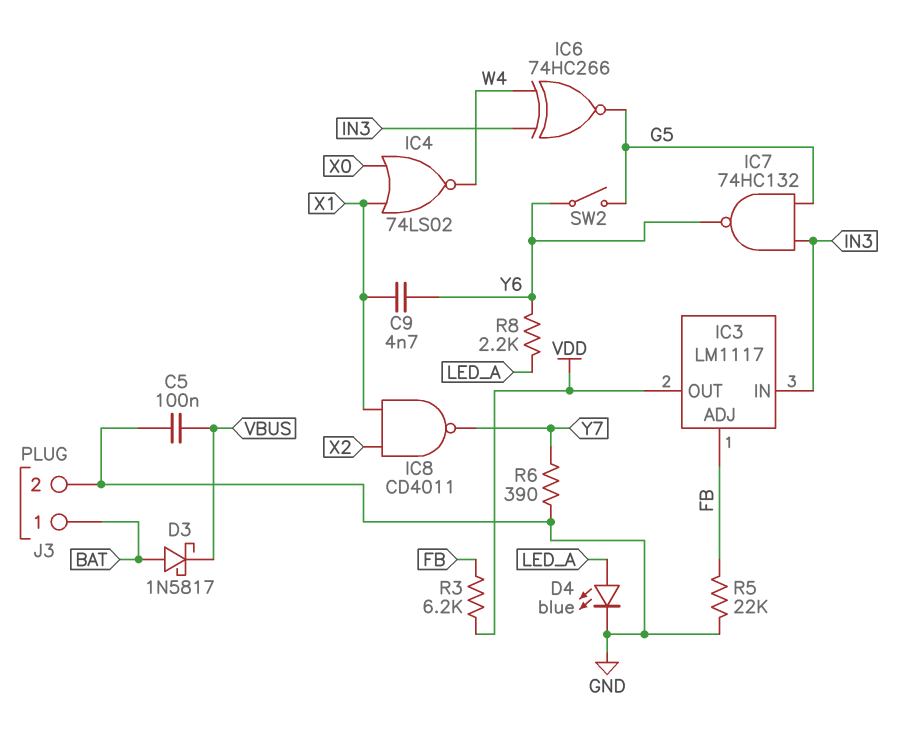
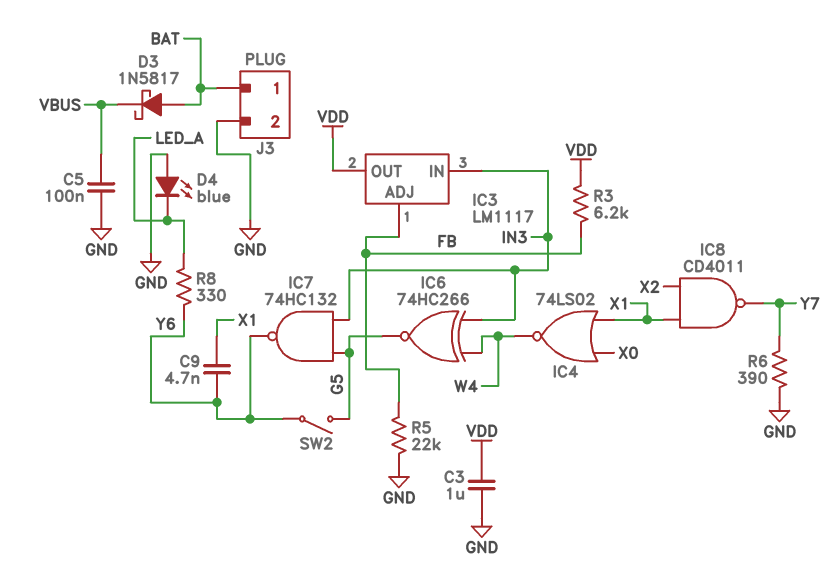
C3: none -> 1uF (GND, VDD)
D4: LED blue (A LED_A, K GND) -> LED blue (A GND, K LED_A)
R8: 2.2k (LED_A, Y6) -> 330 (LED_A, Y6)

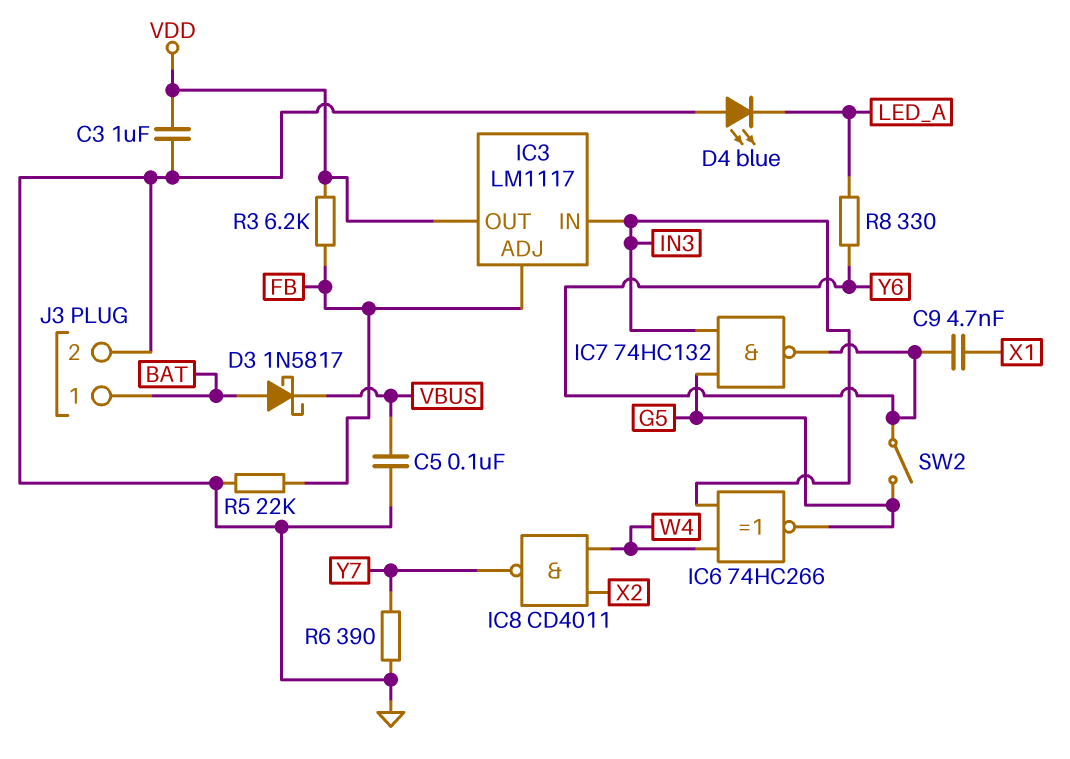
IC4: NOR 74LS02 (in X0, in X1, out W4) -> none
IC8: NAND CD4011 (in X1, in X2, out Y7) -> NAND CD4011 (in W4, in X2, out Y7)

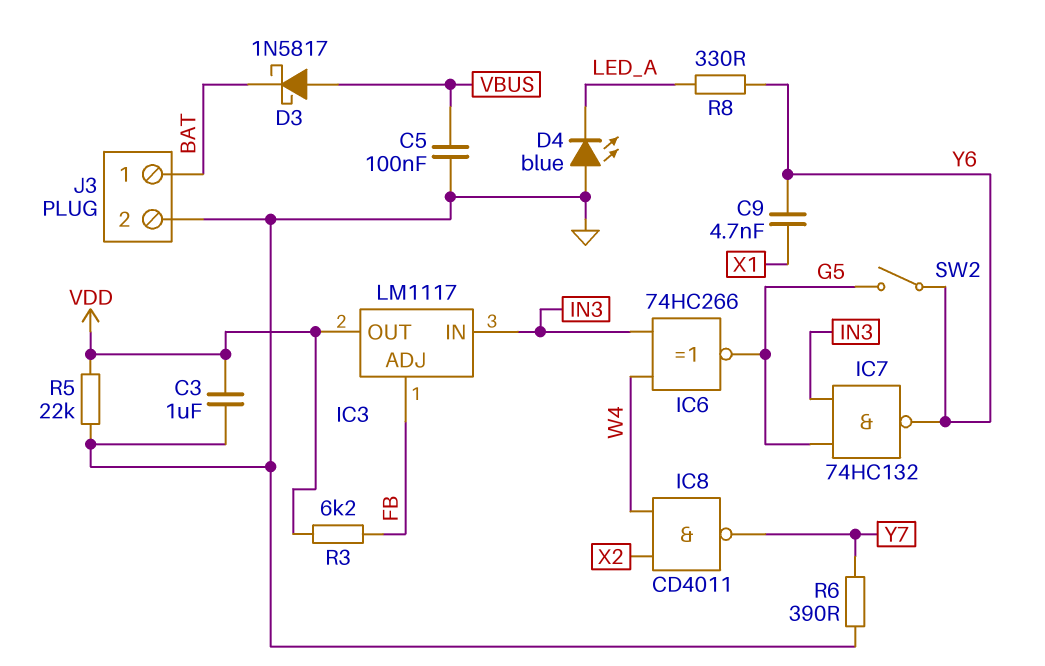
D3: schottky 1N5817 (A BAT, K VBUS) -> schottky 1N5817 (A VBUS, K BAT)
R5: 22k (FB, GND) -> 22k (GND, VDD)

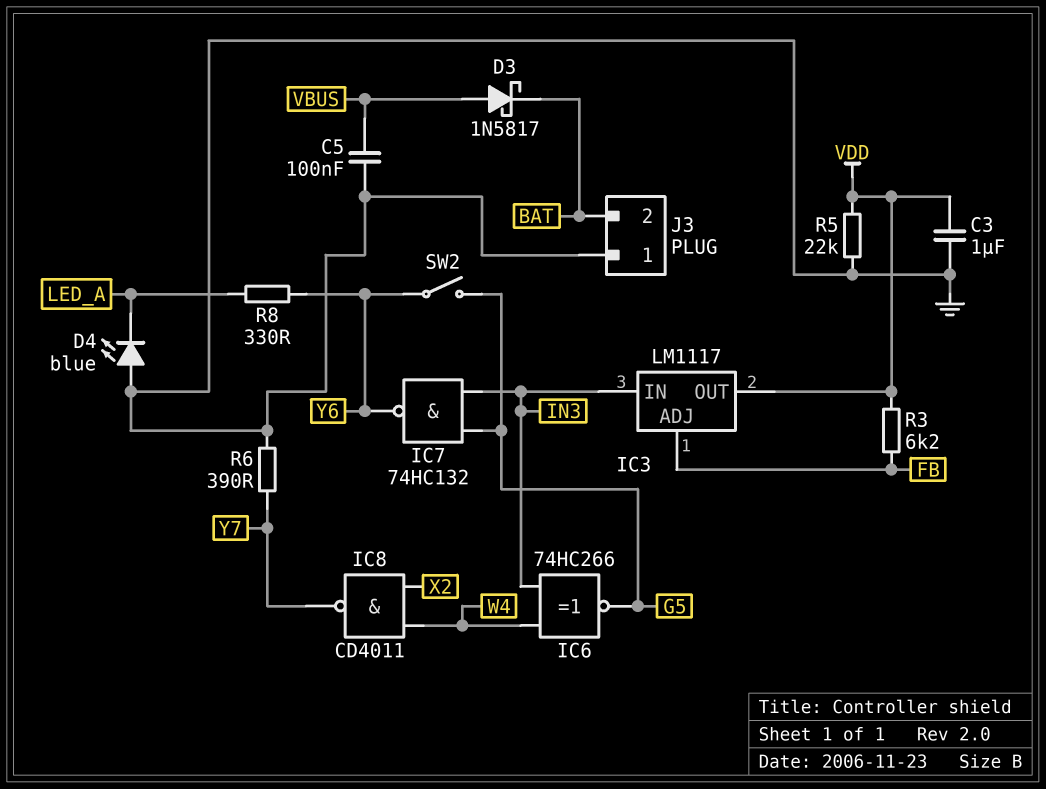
C9: 4.7nF (X1, Y6) -> none
J3 pin 1: BAT -> GND
J3 pin 2: GND -> BAT

